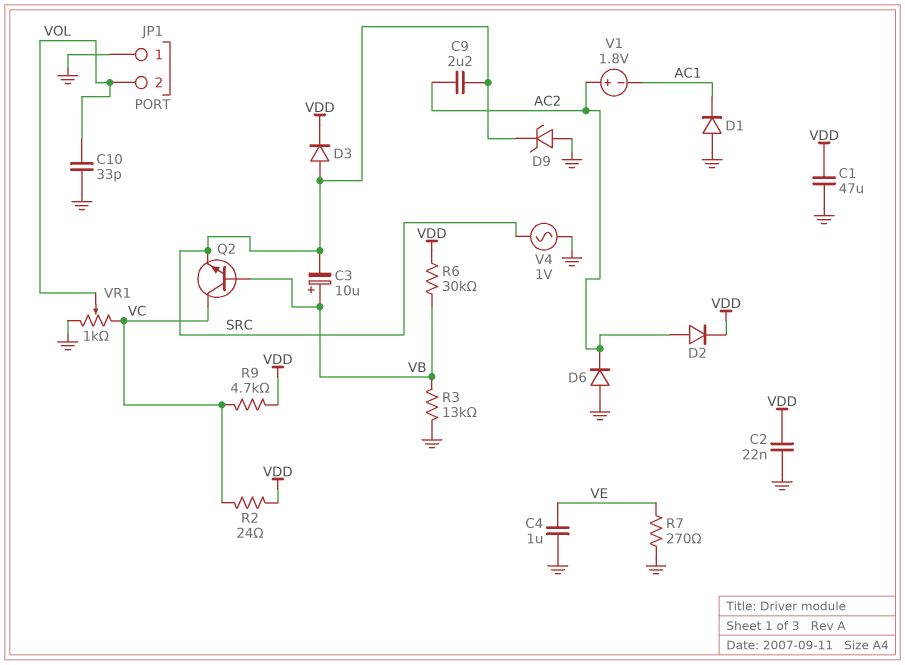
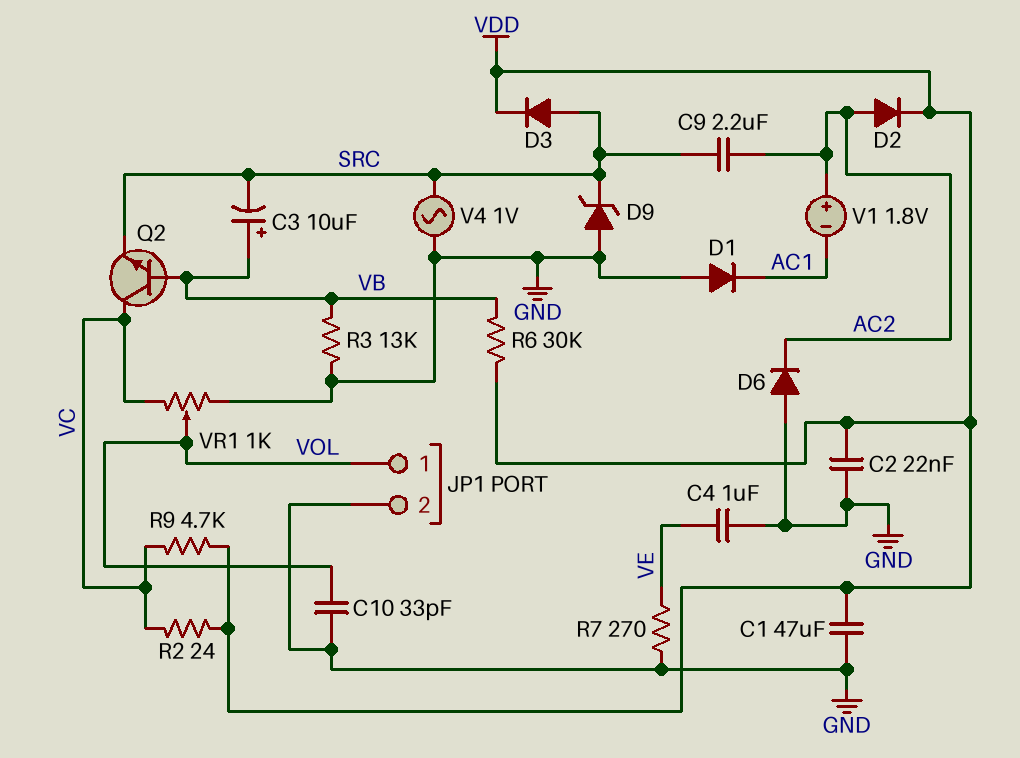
JP1 pin 1: GND -> VOL
JP1 pin 2: VOL -> GND

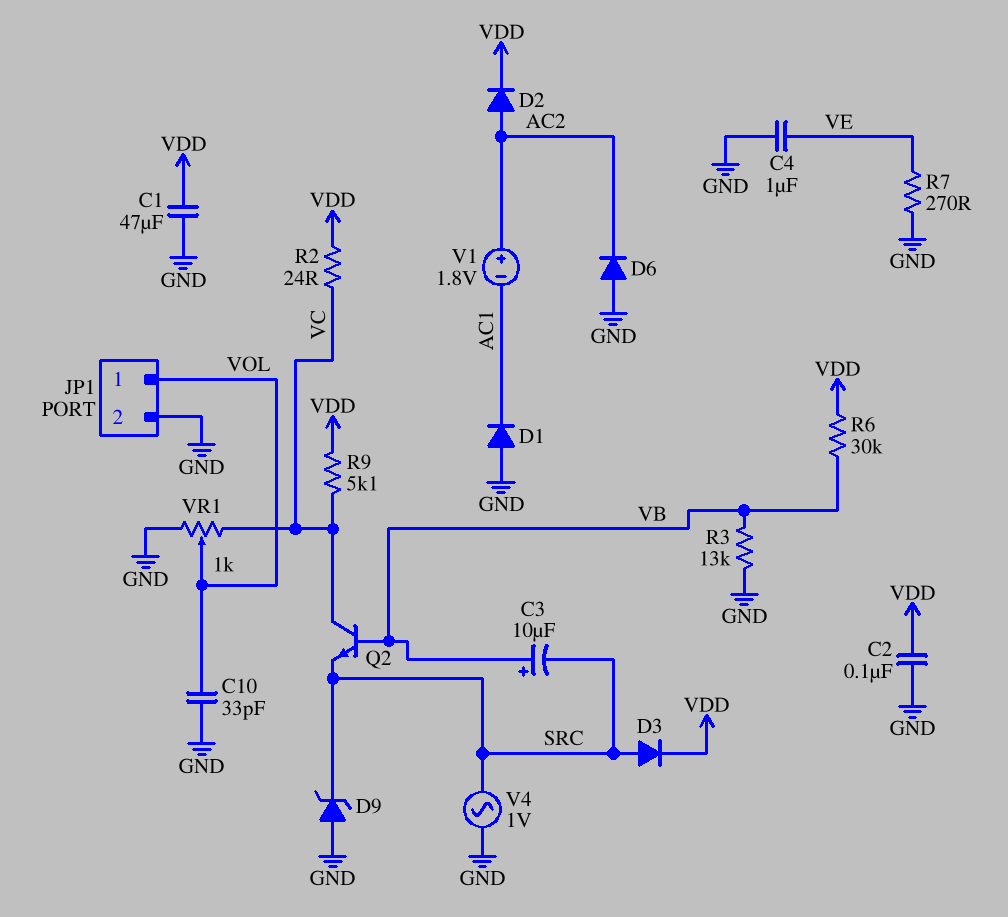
C2: 22nF (GND, VDD) -> 100nF (GND, VDD)
C9: 2.2uF (AC2, SRC) -> none
R9: 4.7k (VC, VDD) -> 5.1k (VC, VDD)

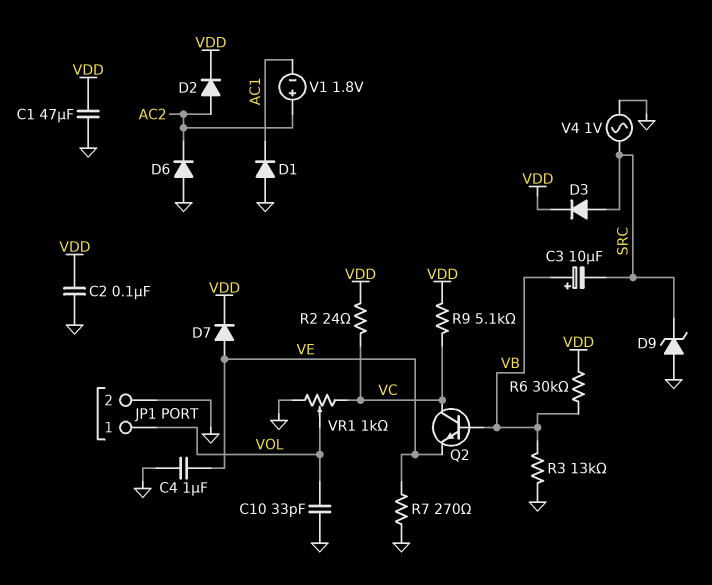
D7: none -> diode (A VE, K VDD)
Q2: NPN (B VB, C VC, E SRC) -> NPN (B VB, C VC, E VE)

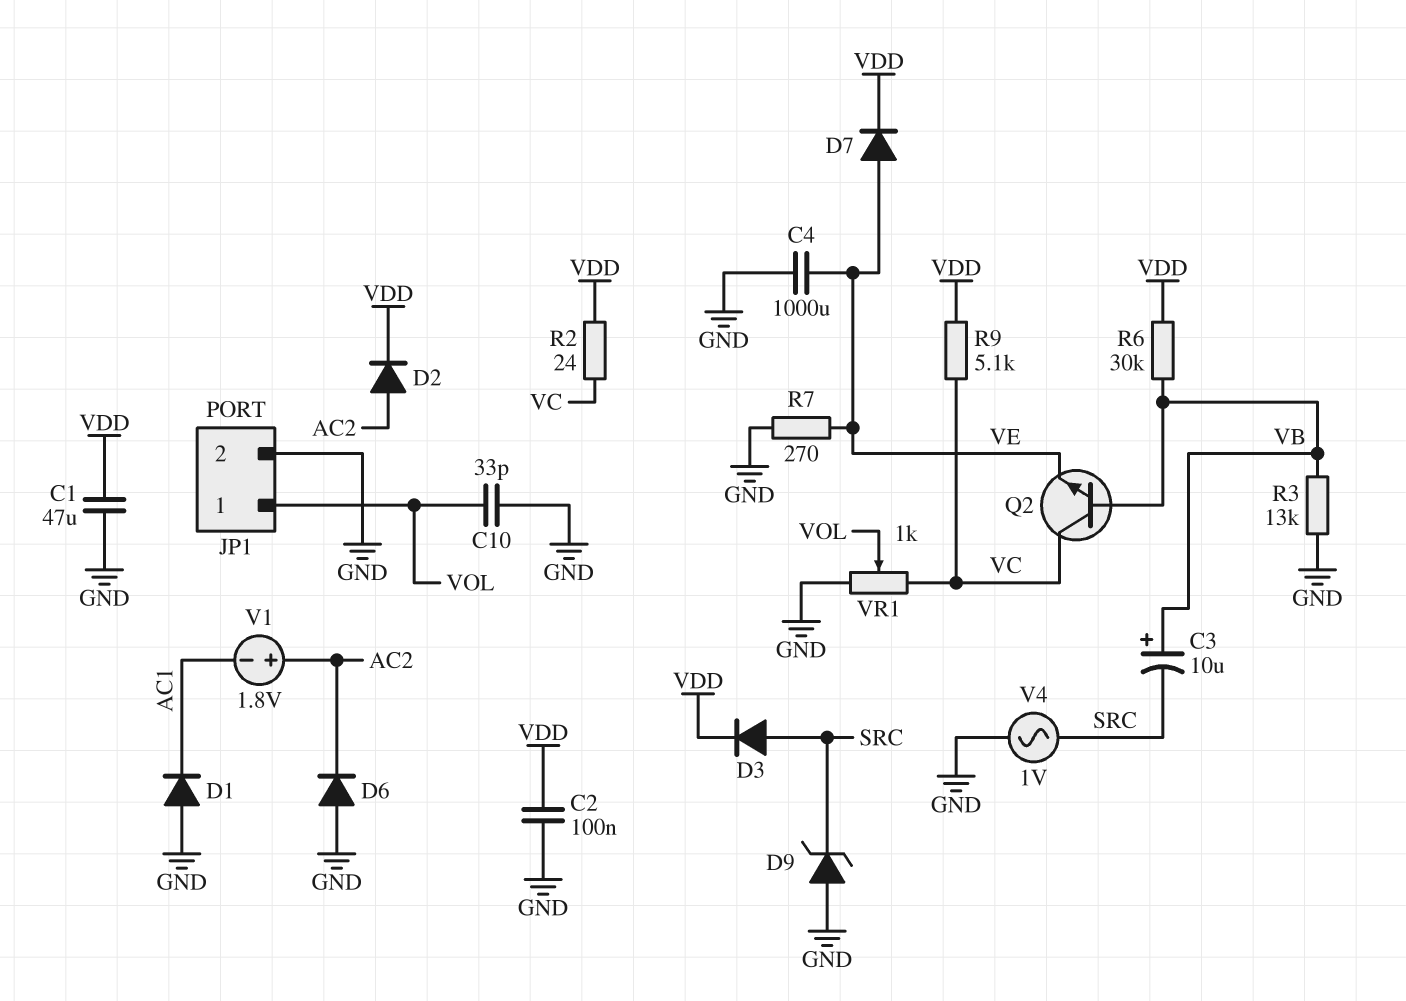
C4: 1uF (GND, VE) -> 1000uF (GND, VE)

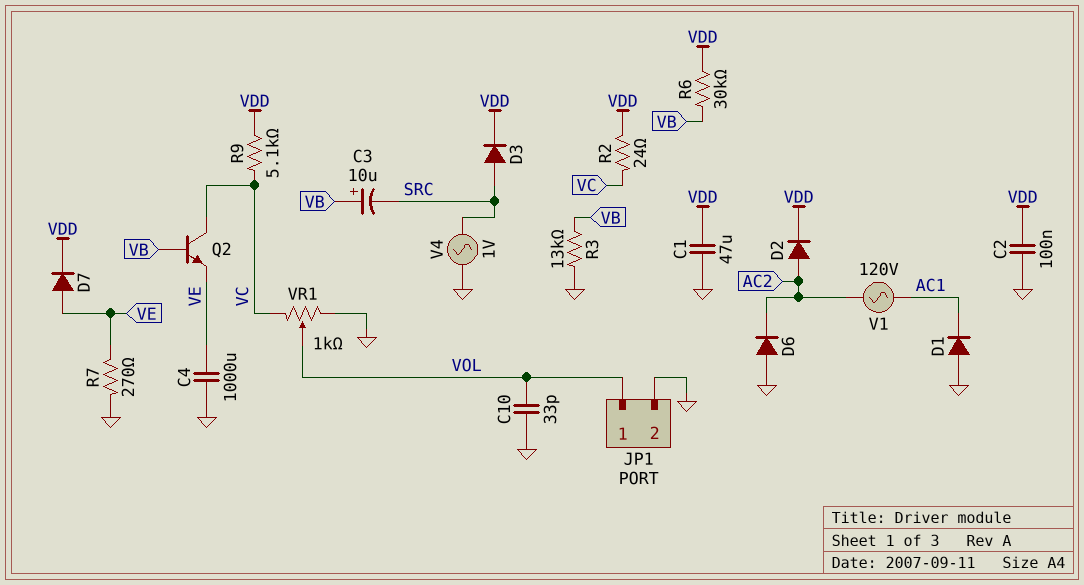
D9: zener (A GND, K SRC) -> none
V1: 1.8V (plus AC2, minus AC1) -> AC 120V (AC1, AC2)

